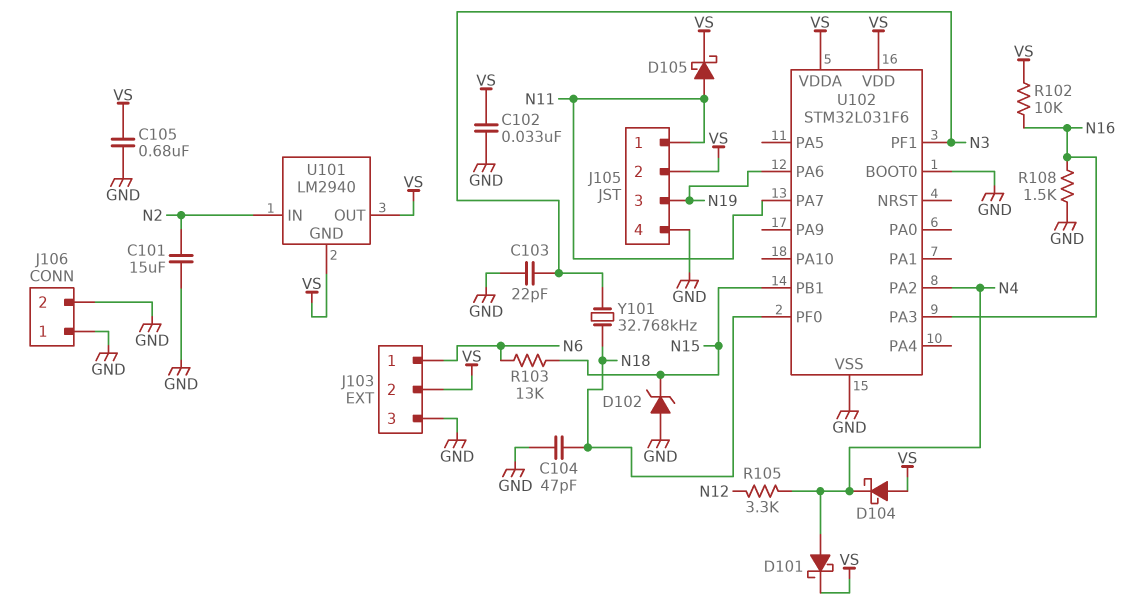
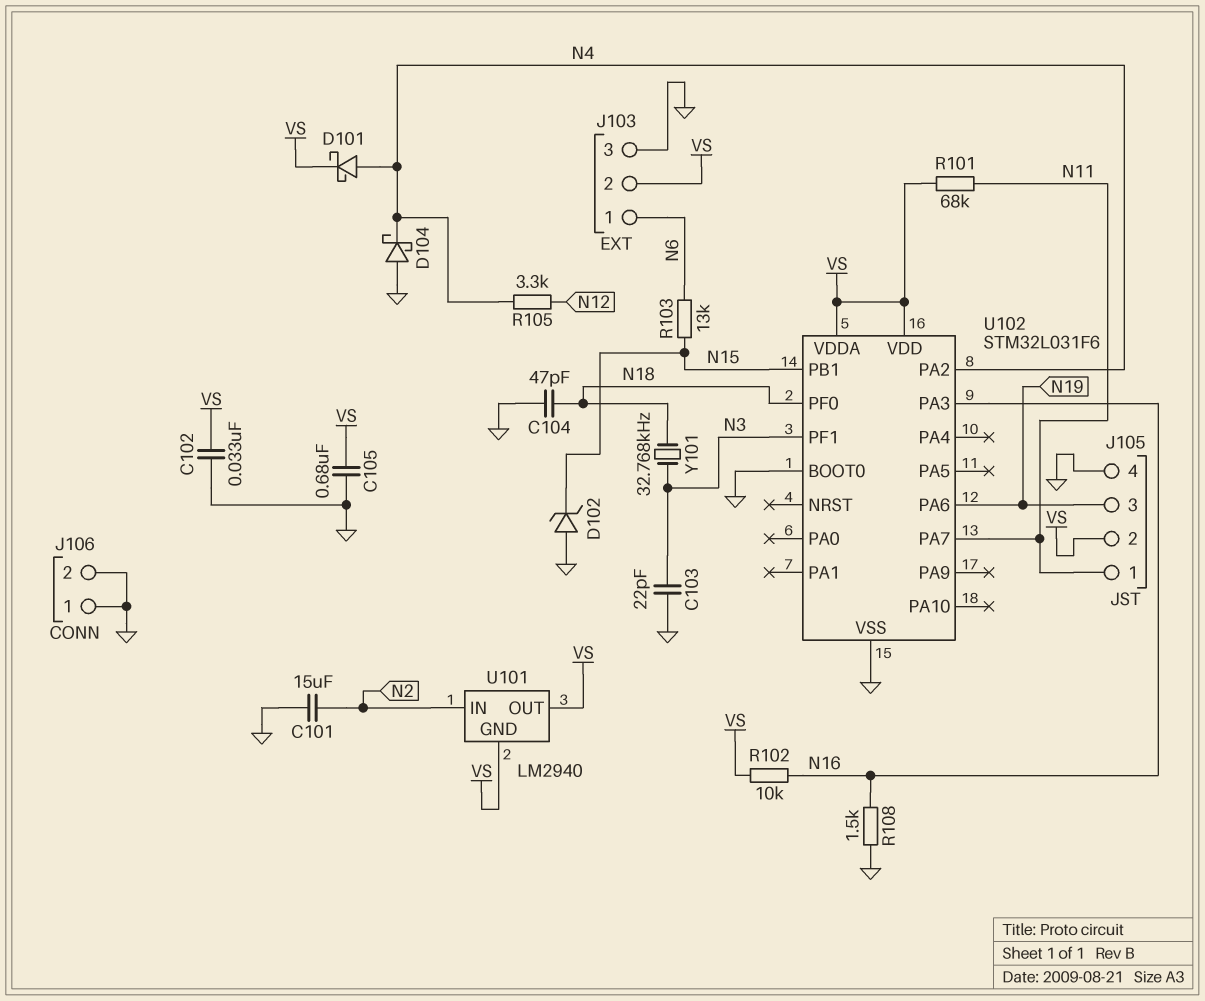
D104: schottky (A VS, K N4) -> schottky (A GND, K N4)
D105: schottky (A N11, K VS) -> none
R101: none -> 68k (N11, VS)

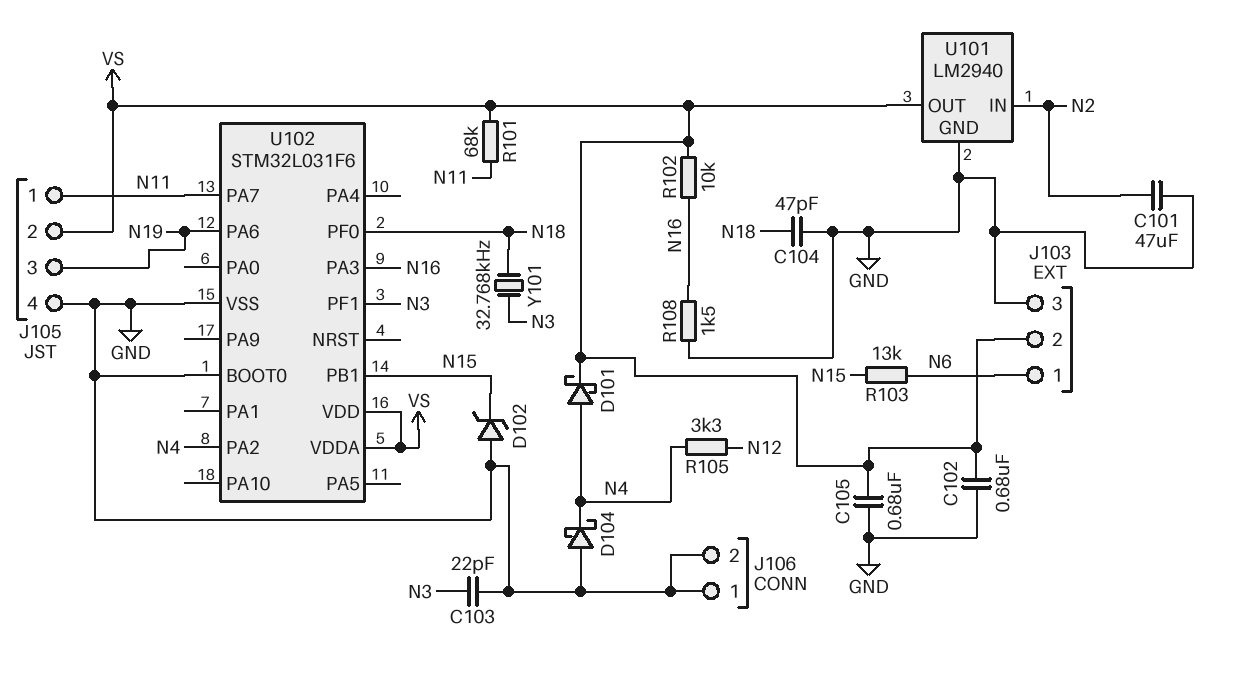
C101: 15uF (GND, N2) -> 47uF (GND, N2)
C102: 33nF (GND, VS) -> 680nF (GND, VS)
U101 pin GND: VS -> GND

